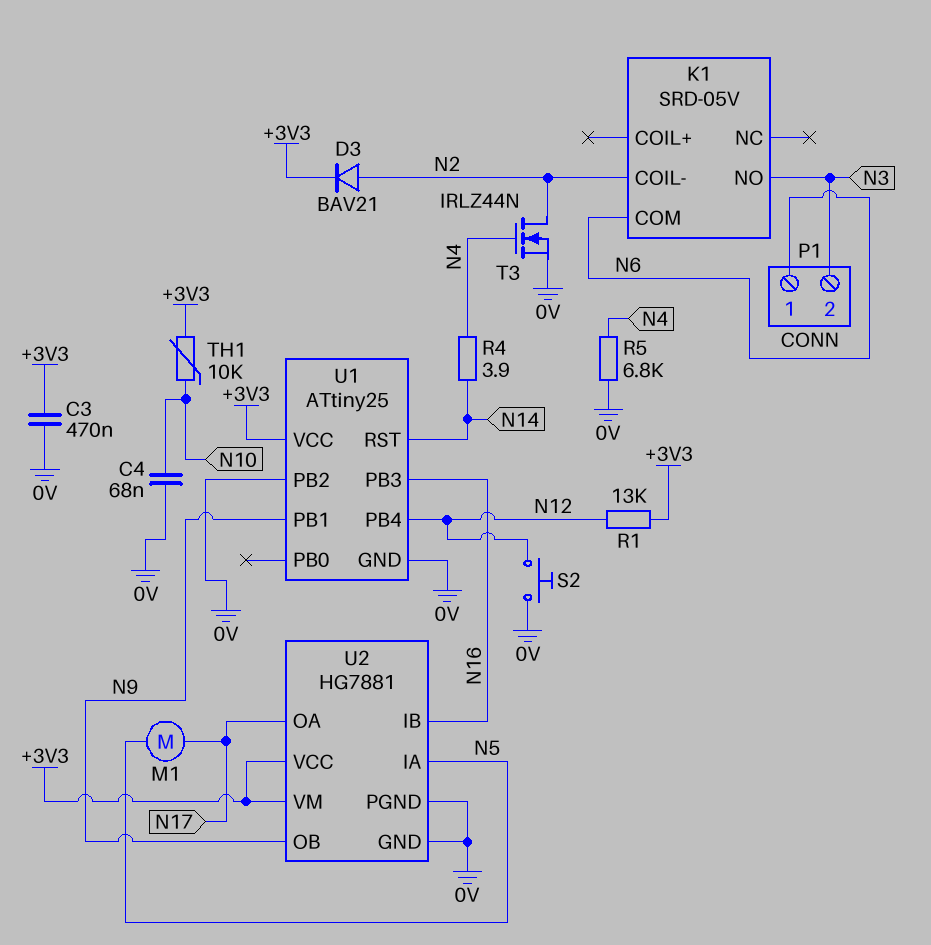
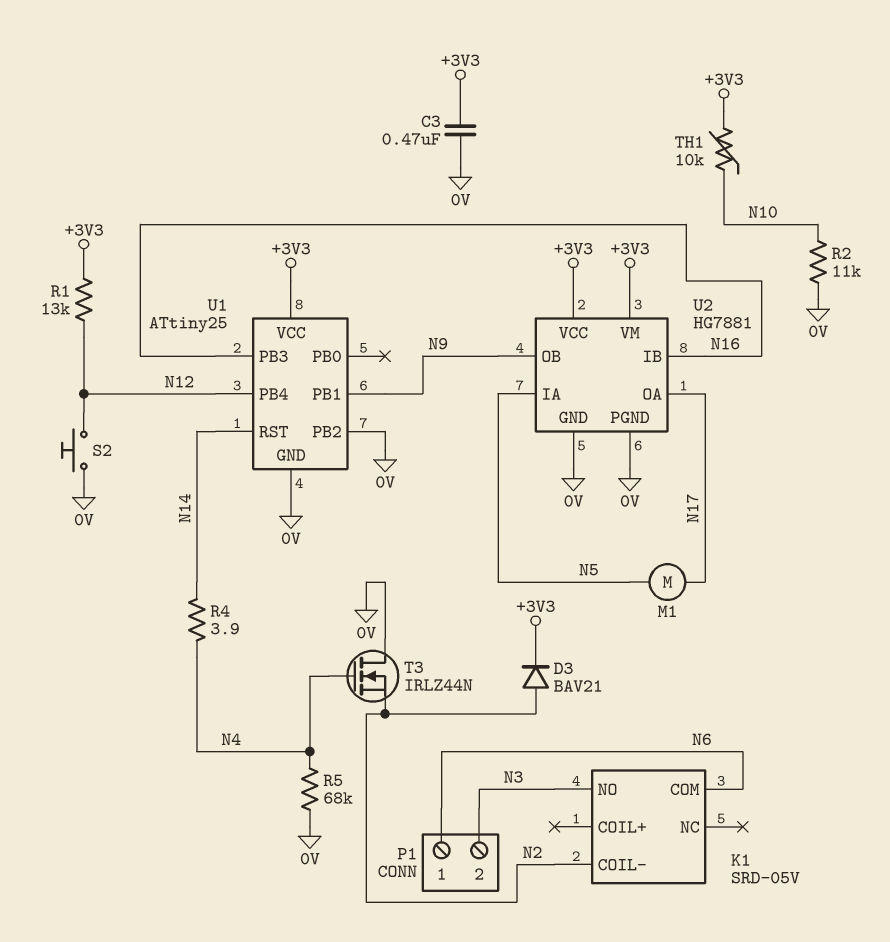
C4: 68nF (0V, N10) -> none
R2: none -> 11k (0V, N10)
R5: 6.8k (0V, N4) -> 68k (0V, N4)
T3: NMOS IRLZ44N (G N4, D N2, S 0V) -> NMOS IRLZ44N (G N4, D 0V, S N2)

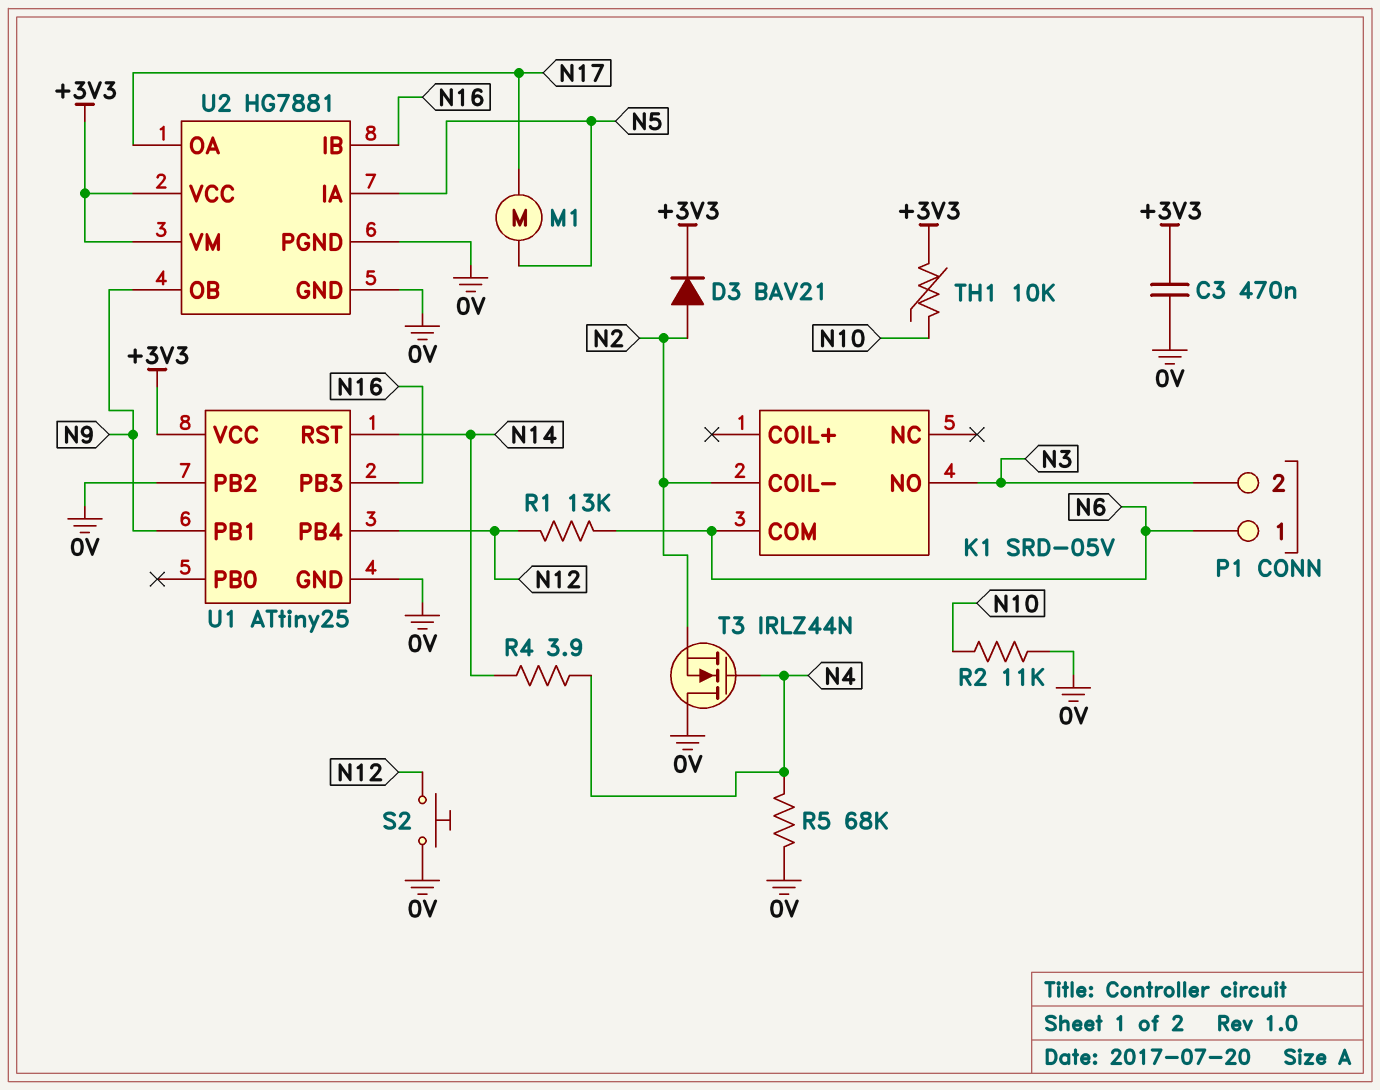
R1: 13k (+3V3, N12) -> 13k (N6, N12)

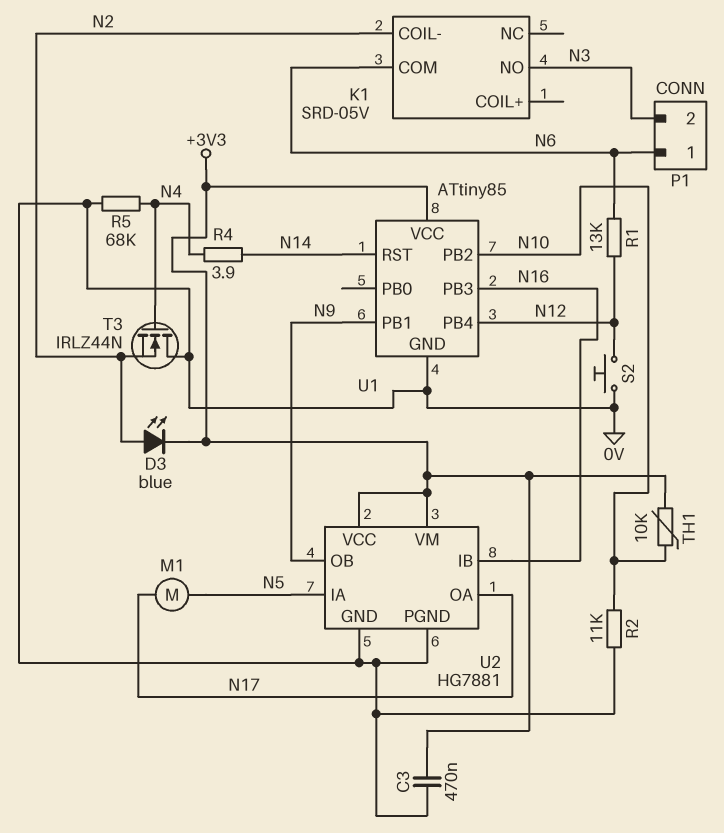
D3: diode BAV21 (A N2, K +3V3) -> LED blue (A N2, K +3V3)
U1: ATtiny25 -> ATtiny85
U1 pin PB2: 0V -> N10

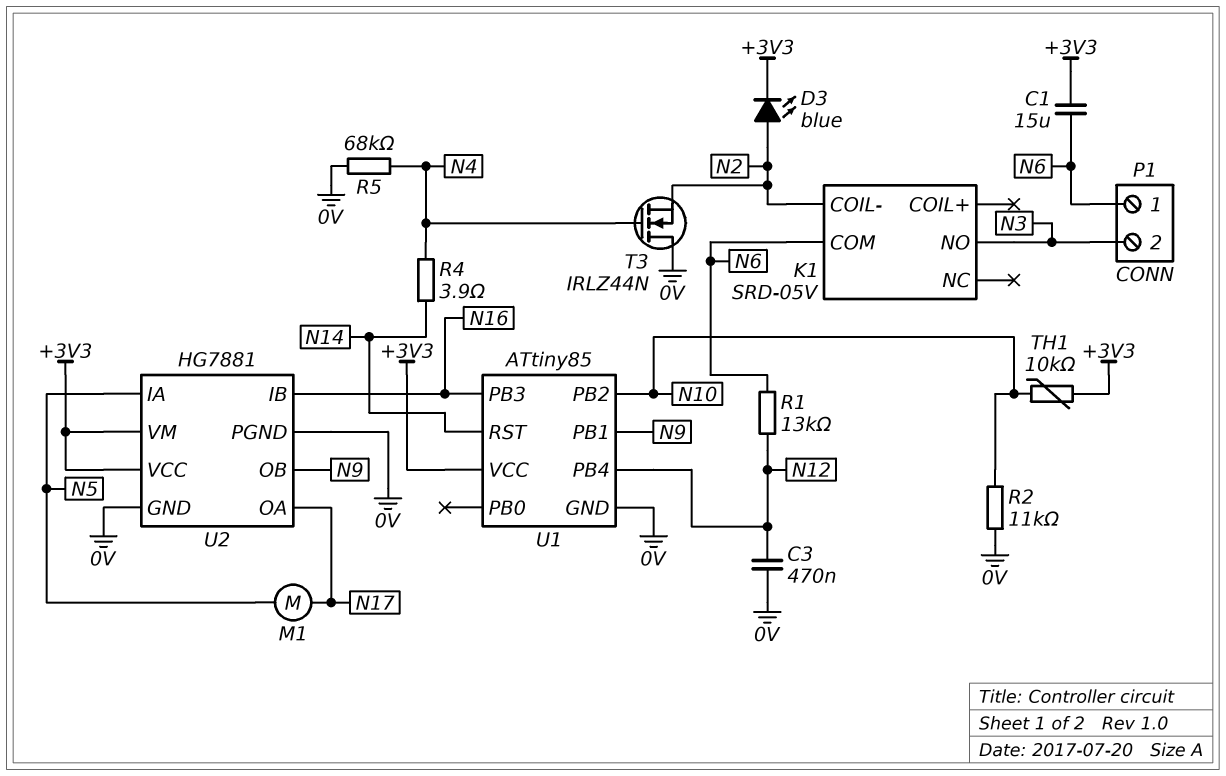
C1: none -> 15uF (+3V3, N6)
C3: 470nF (+3V3, 0V) -> 470nF (0V, N12)
S2: button (0V, N12) -> none

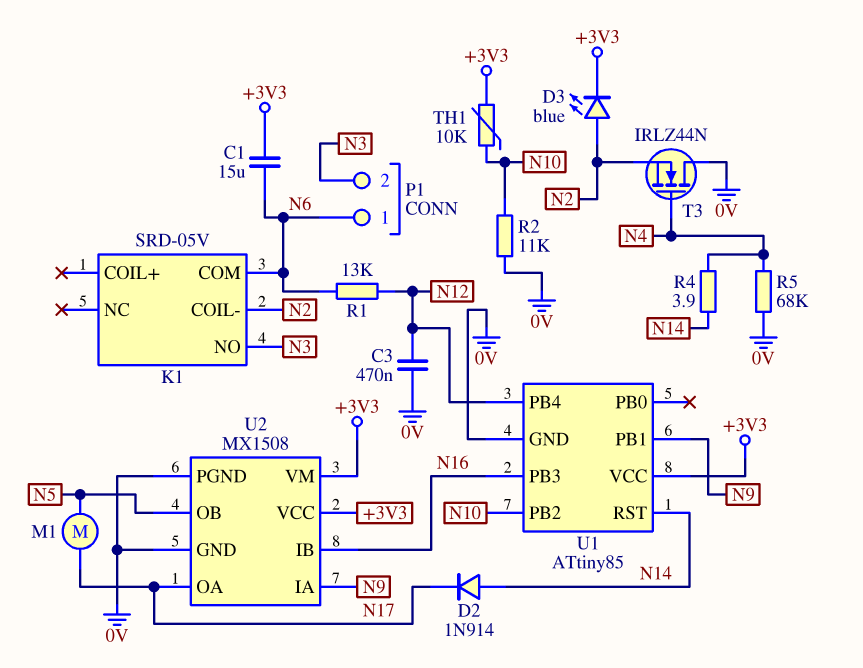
D2: none -> diode 1N914 (A N14, K N17)
U2: HG7881 -> MX1508
U2 pin IA: N5 -> N9
U2 pin OB: N9 -> N5

